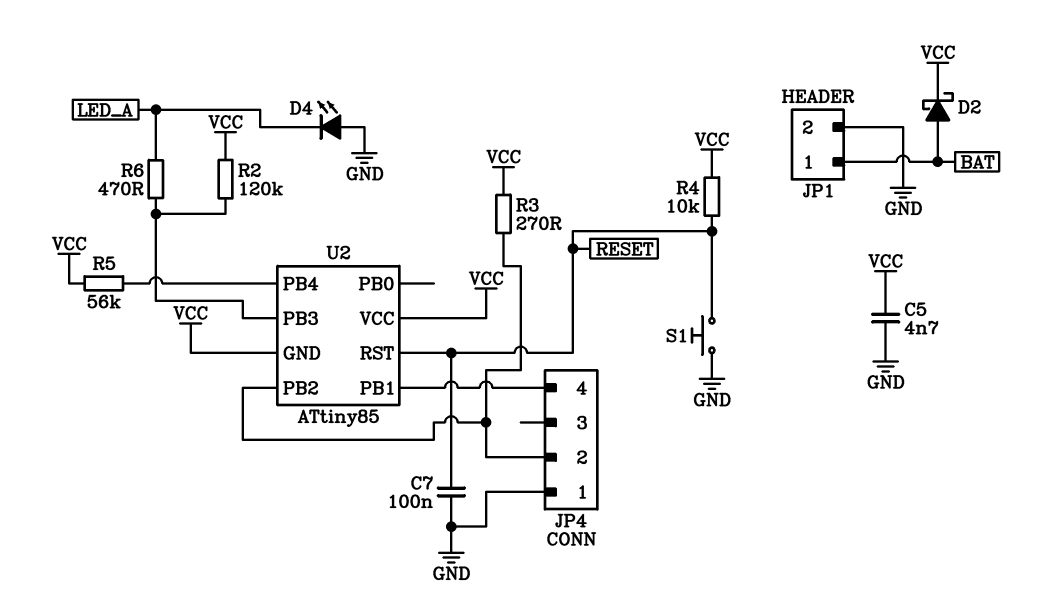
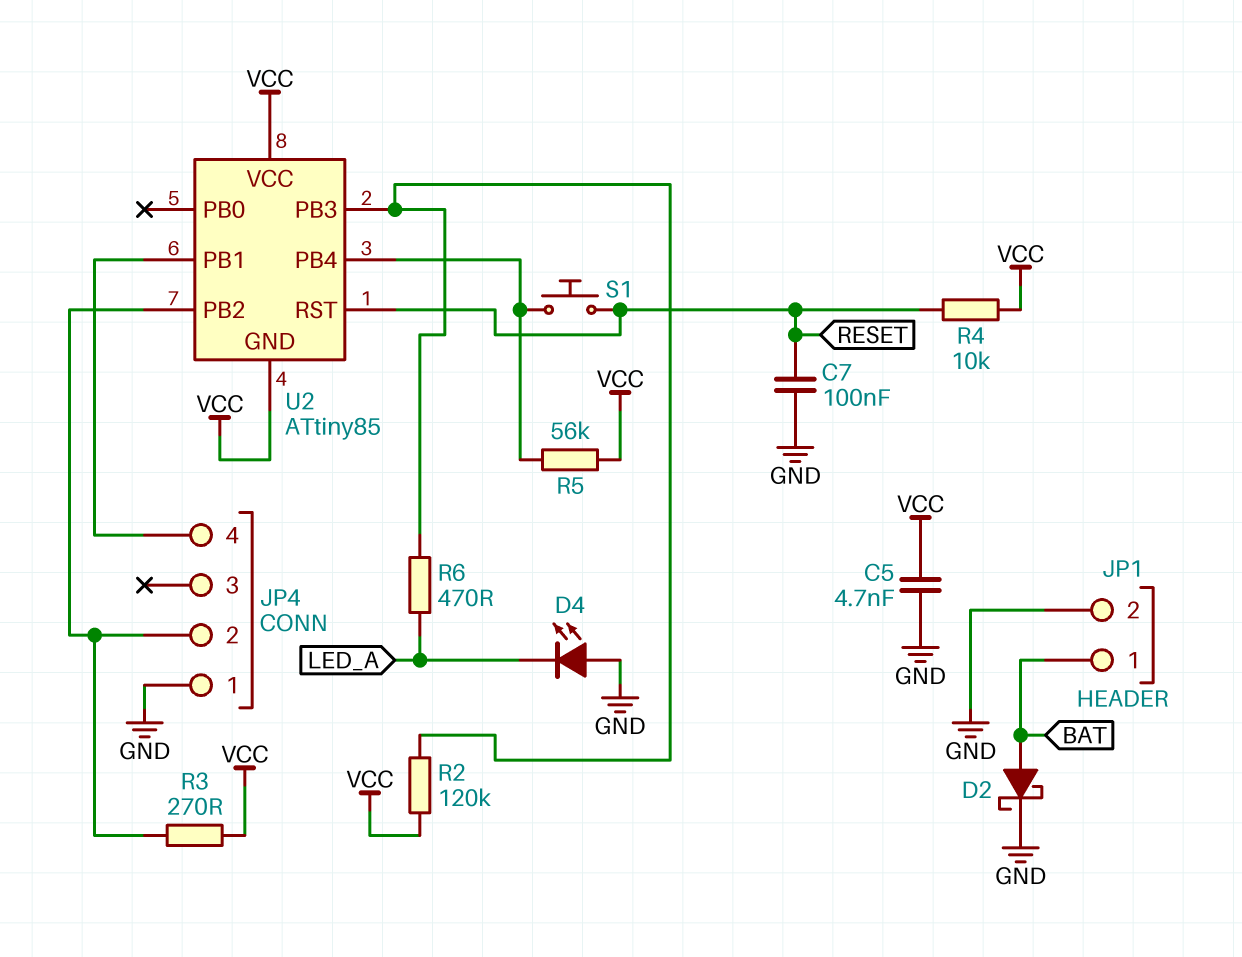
D2: schottky (A BAT, K VCC) -> schottky (A BAT, K GND)
S1: button (GND, RESET) -> button (RESET, U2/PB4)

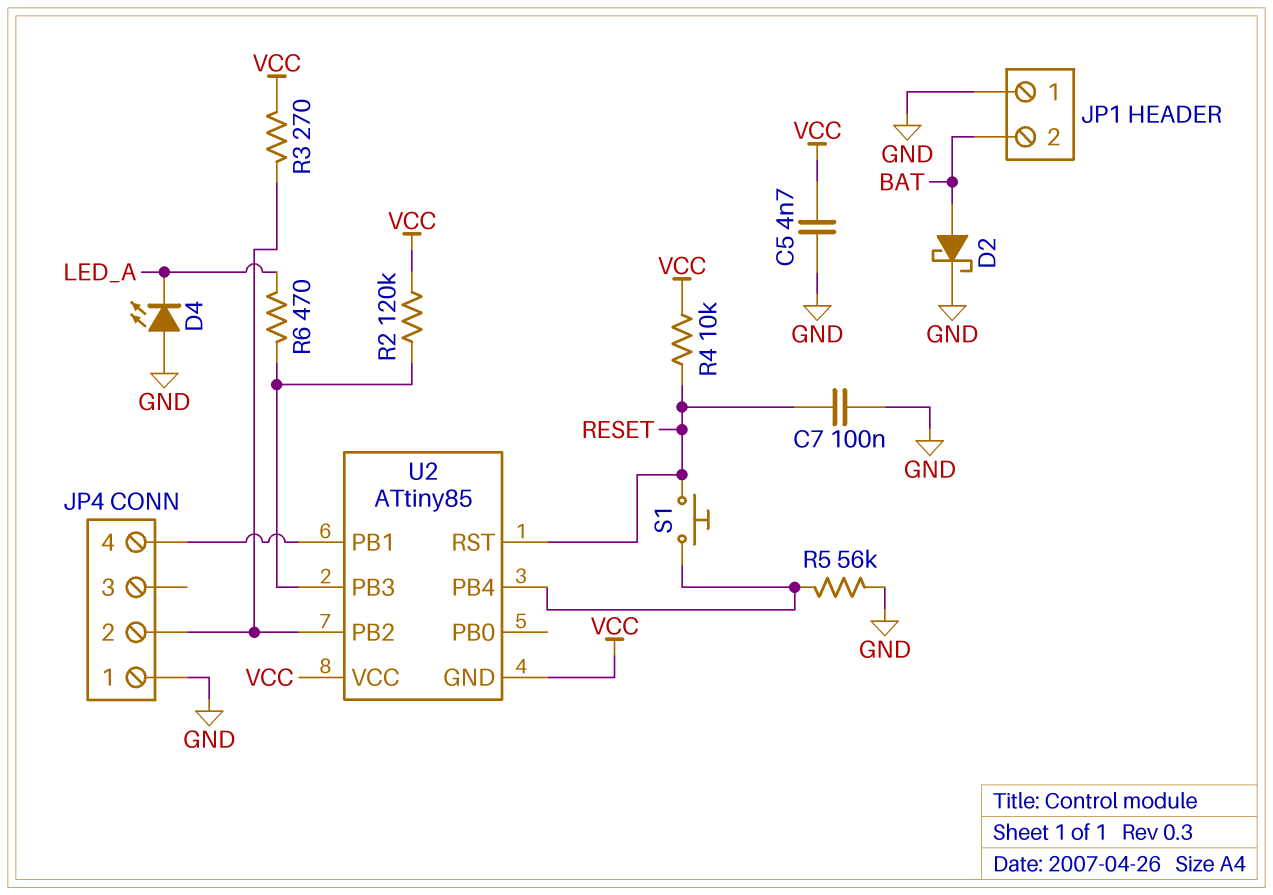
JP1 pin 1: BAT -> GND
JP1 pin 2: GND -> BAT
R5: 56k (U2/PB4, VCC) -> 56k (GND, U2/PB4)

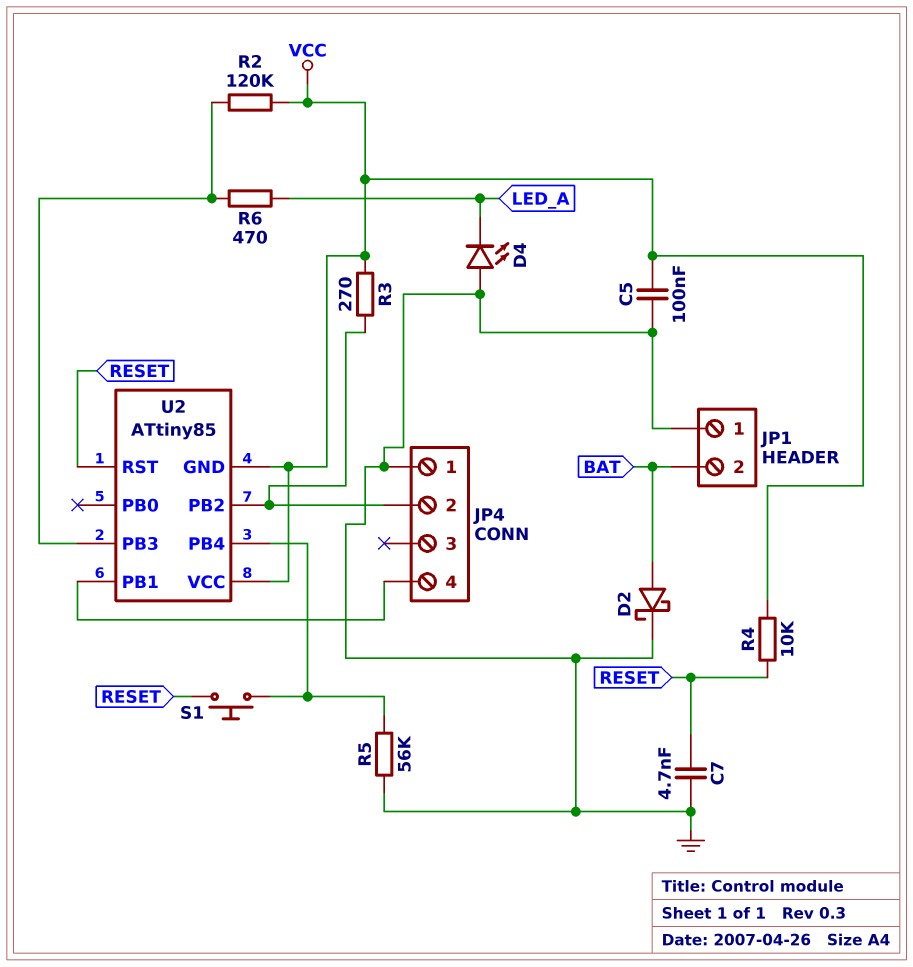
C5: 4.7nF (GND, VCC) -> 100nF (GND, VCC)
C7: 100nF (GND, RESET) -> 4.7nF (GND, RESET)

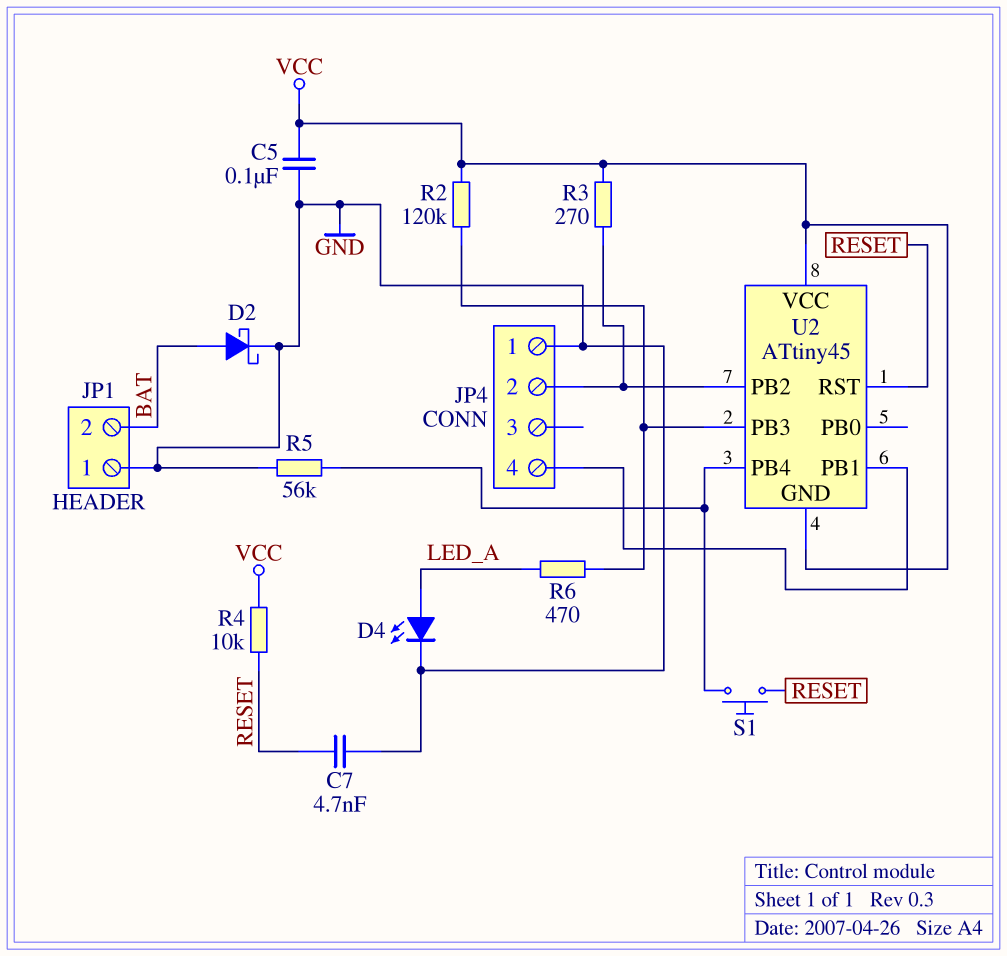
D4: LED (A GND, K LED_A) -> LED (A LED_A, K GND)
U2: ATtiny85 -> ATtiny45

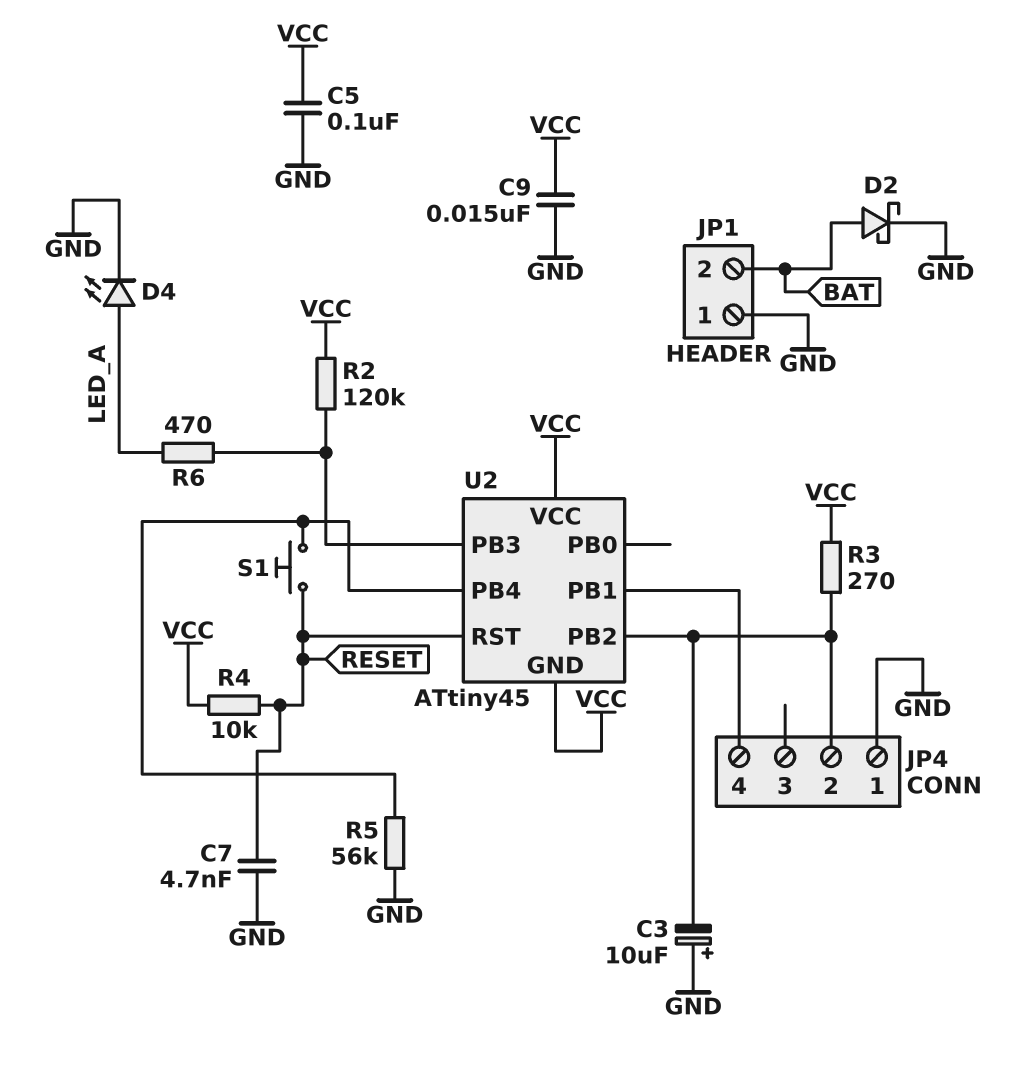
C3: none -> 10uF (plus GND, minus JP4/2)
C9: none -> 15nF (GND, VCC)

